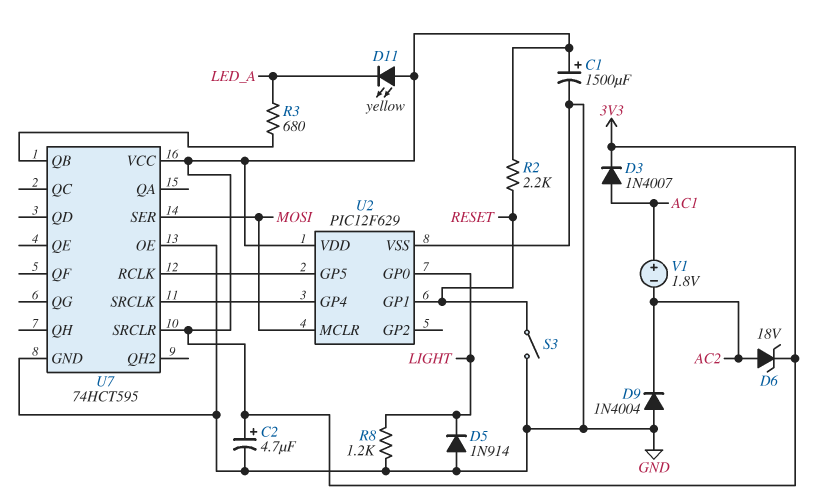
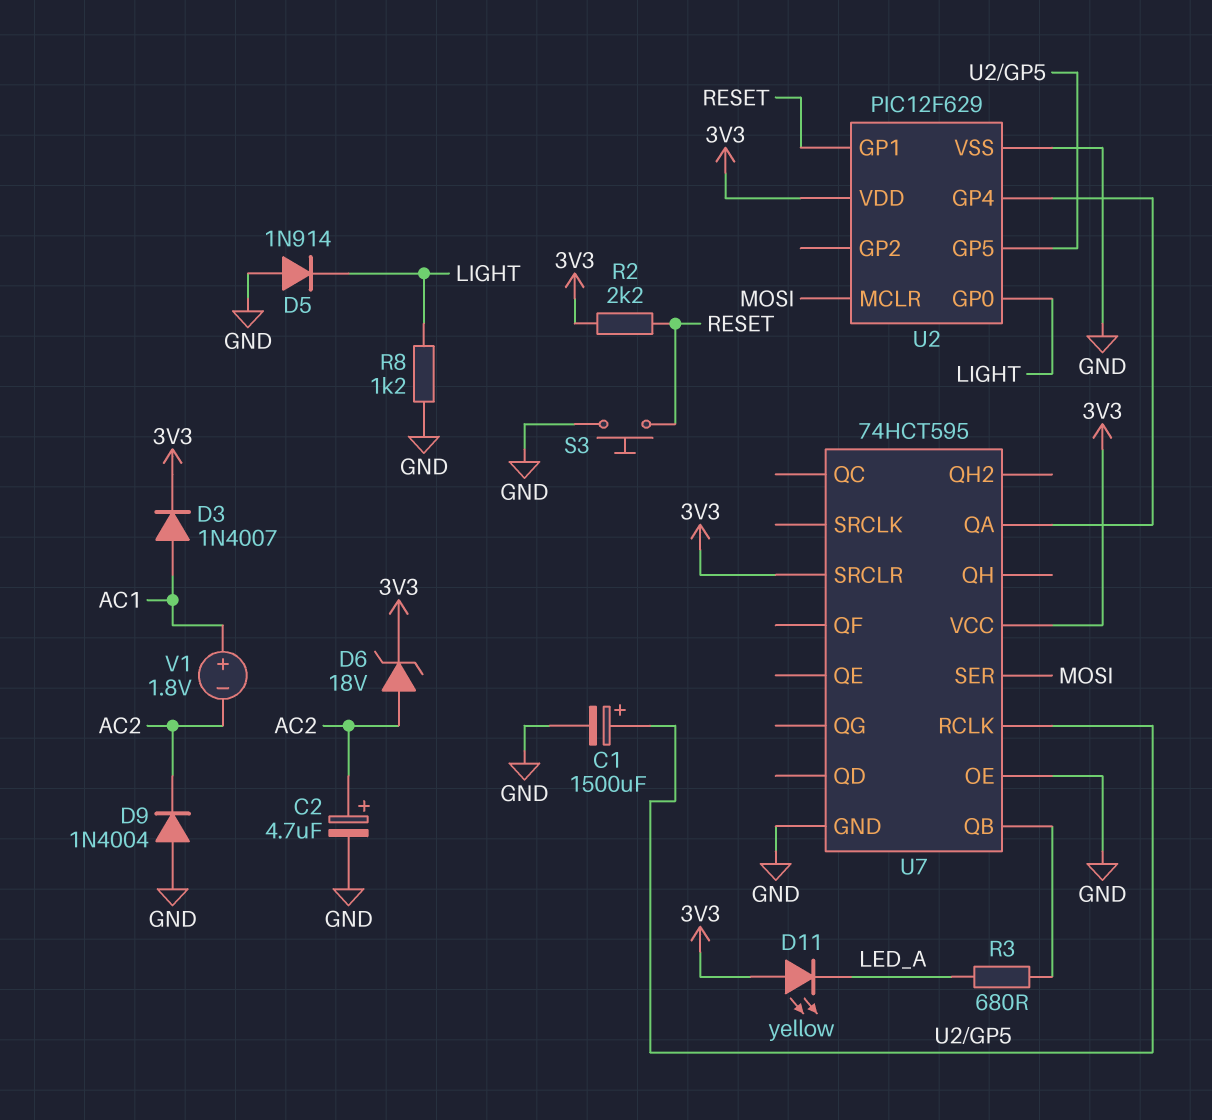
C1: 1500uF (plus 3V3, minus GND) -> 1500uF (plus U2/GP5, minus GND)
C2: 4.7uF (plus 3V3, minus GND) -> 4.7uF (plus AC2, minus GND)
S3: switch (GND, RESET) -> button (GND, RESET)
U7 pin QA: none -> U2/GP4
U7 pin SRCLK: U2/GP4 -> none

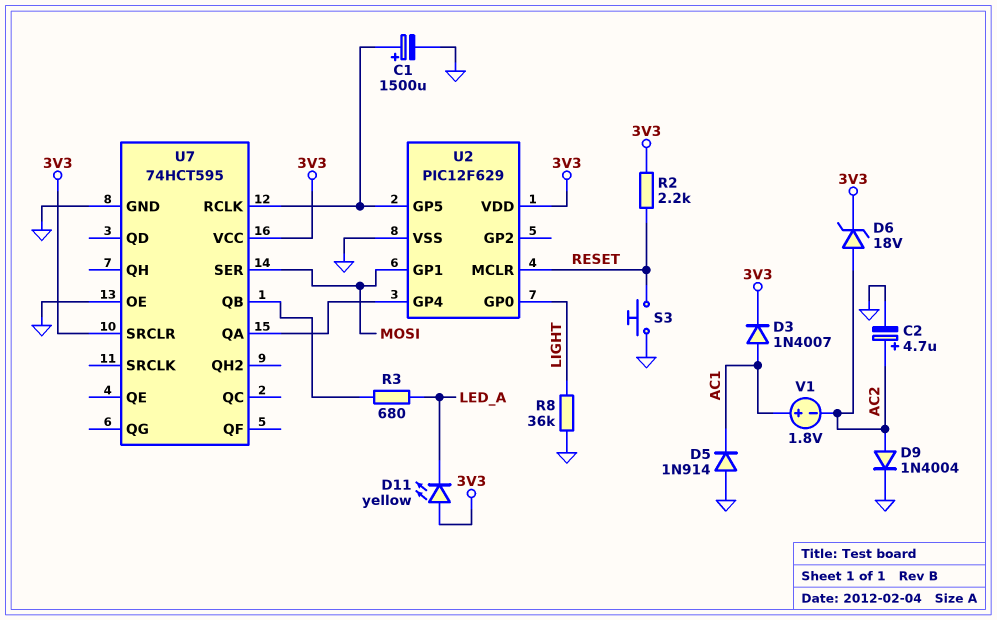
D5: diode 1N914 (A GND, K LIGHT) -> diode 1N914 (A GND, K AC1)
D9: diode 1N4004 (A GND, K AC2) -> diode 1N4004 (A AC2, K GND)
R8: 1.2k (GND, LIGHT) -> 36k (GND, LIGHT)
U2 pin GP1: RESET -> MOSI
U2 pin MCLR: MOSI -> RESET

